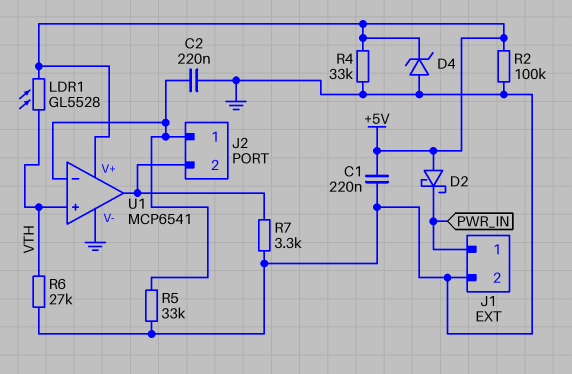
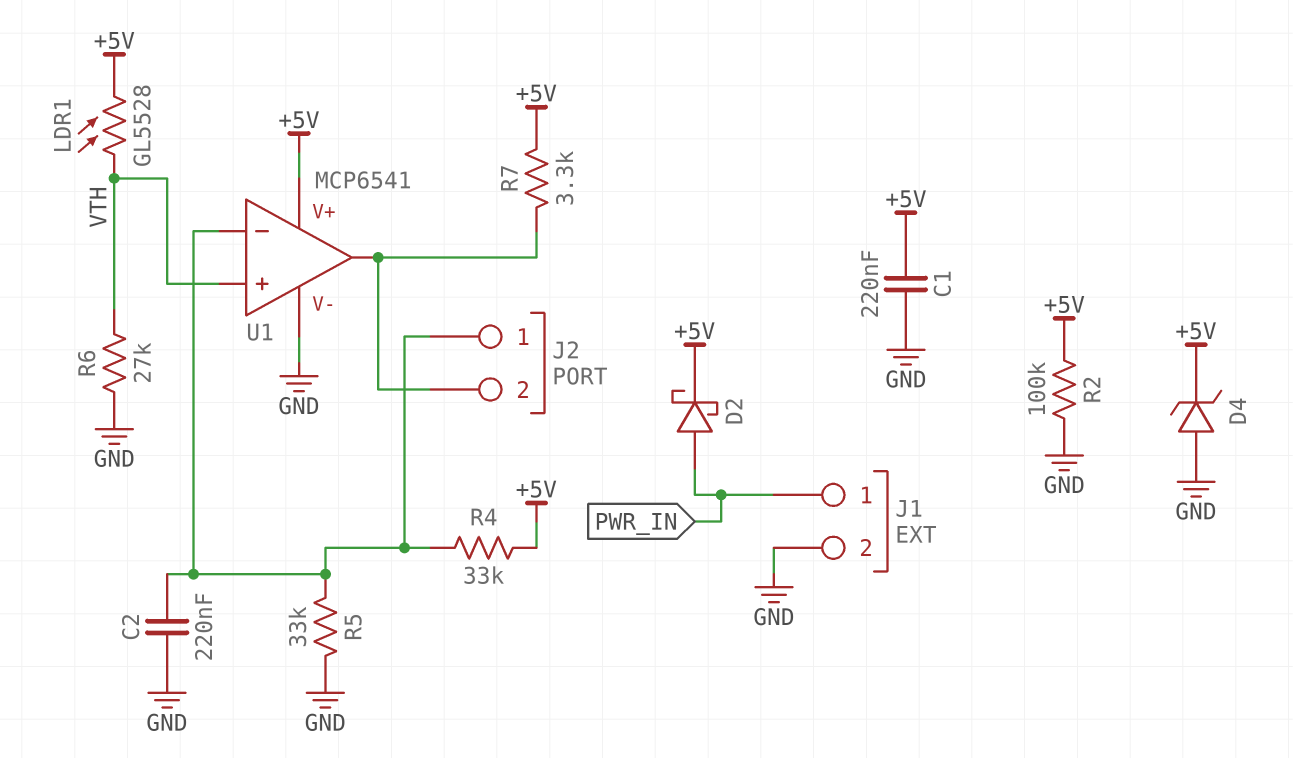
D2: schottky (A +5V, K PWR_IN) -> schottky (A PWR_IN, K +5V)
R4: 33k (+5V, GND) -> 33k (+5V, J2/1)
R7: 3.3k (GND, J2/2) -> 3.3k (+5V, J2/2)

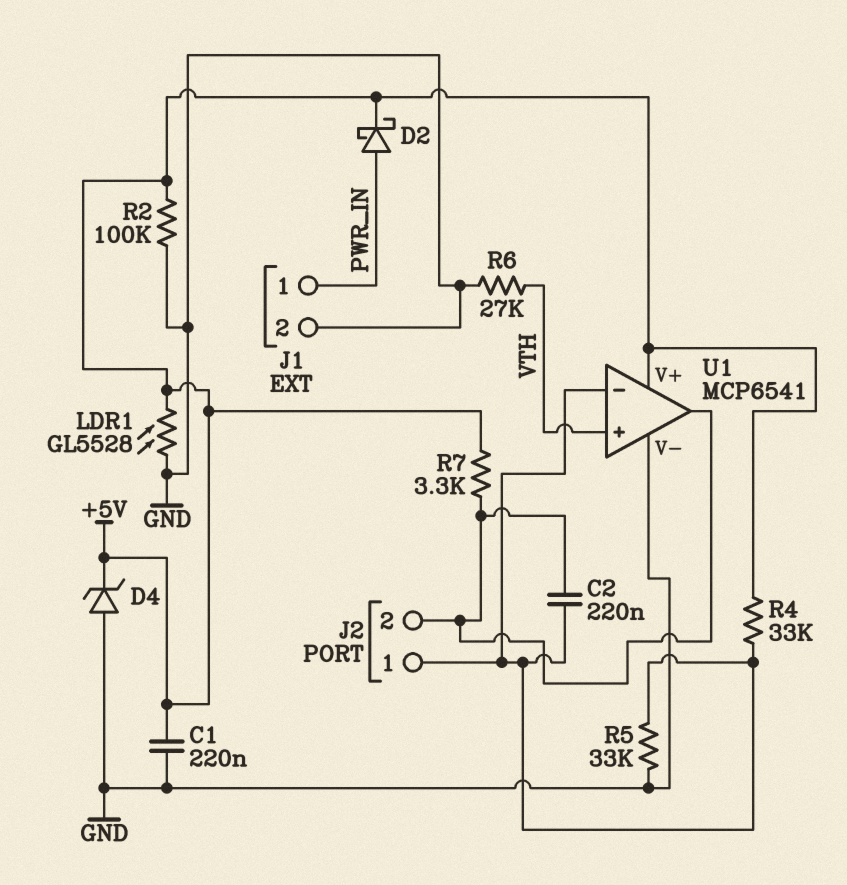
C2: 220nF (GND, J2/1) -> 220nF (J2/1, J2/2)
LDR1: GL5528 (+5V, VTH) -> GL5528 (+5V, GND)

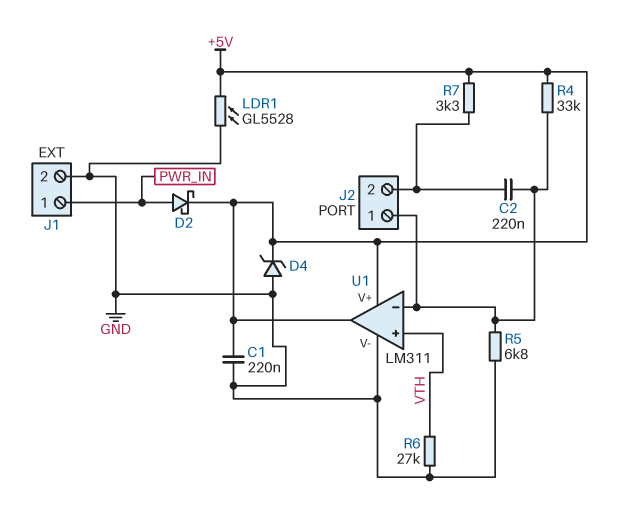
R2: 100k (+5V, GND) -> none
R5: 33k (GND, J2/1) -> 6.8k (GND, J2/1)
U1: MCP6541 -> LM311
U1 pin out: J2/2 -> +5V

